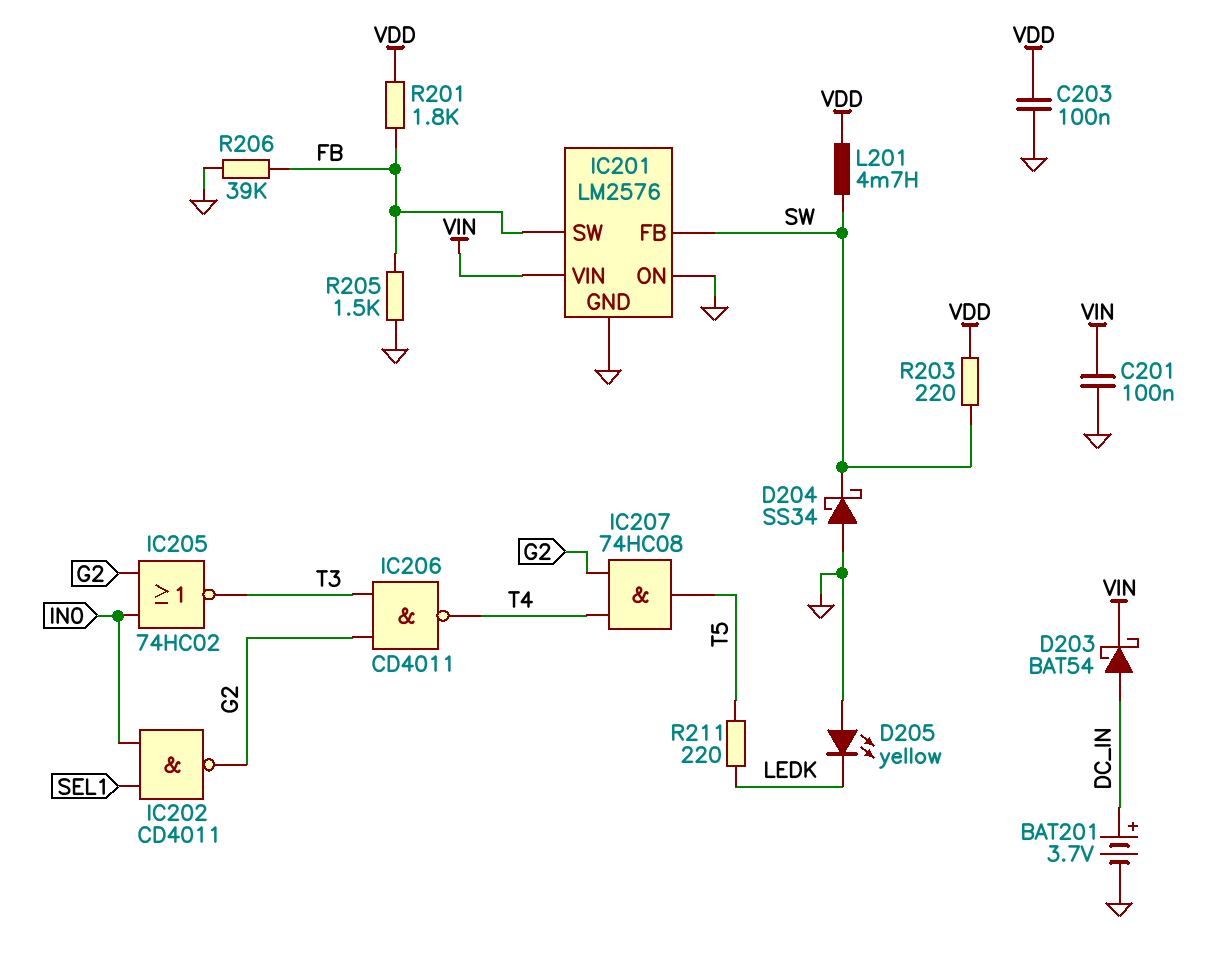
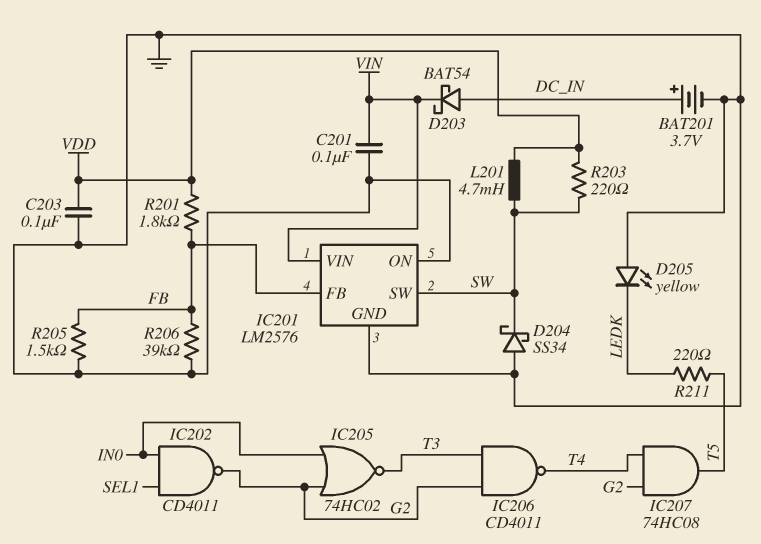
IC201 pin FB: SW -> FB
IC201 pin SW: FB -> SW

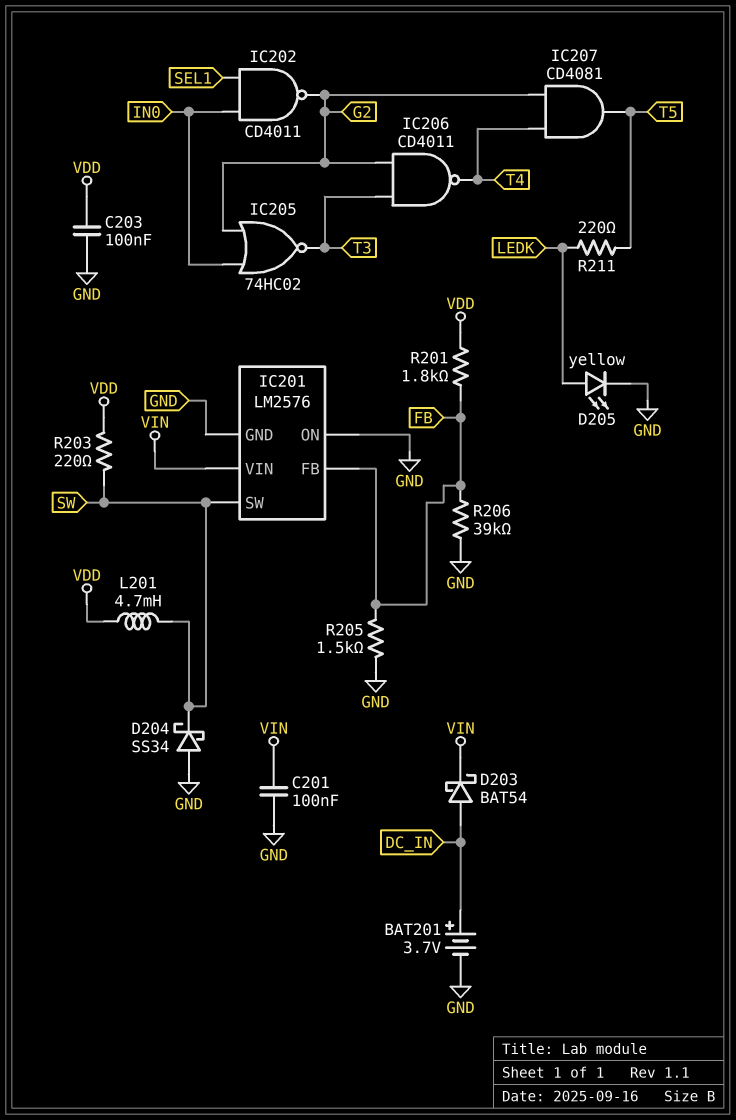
D205: LED yellow (A GND, K LEDK) -> LED yellow (A LEDK, K GND)
IC207: AND 74HC08 (in G2, in T4, out T5) -> AND CD4081 (in G2, in T4, out T5)

